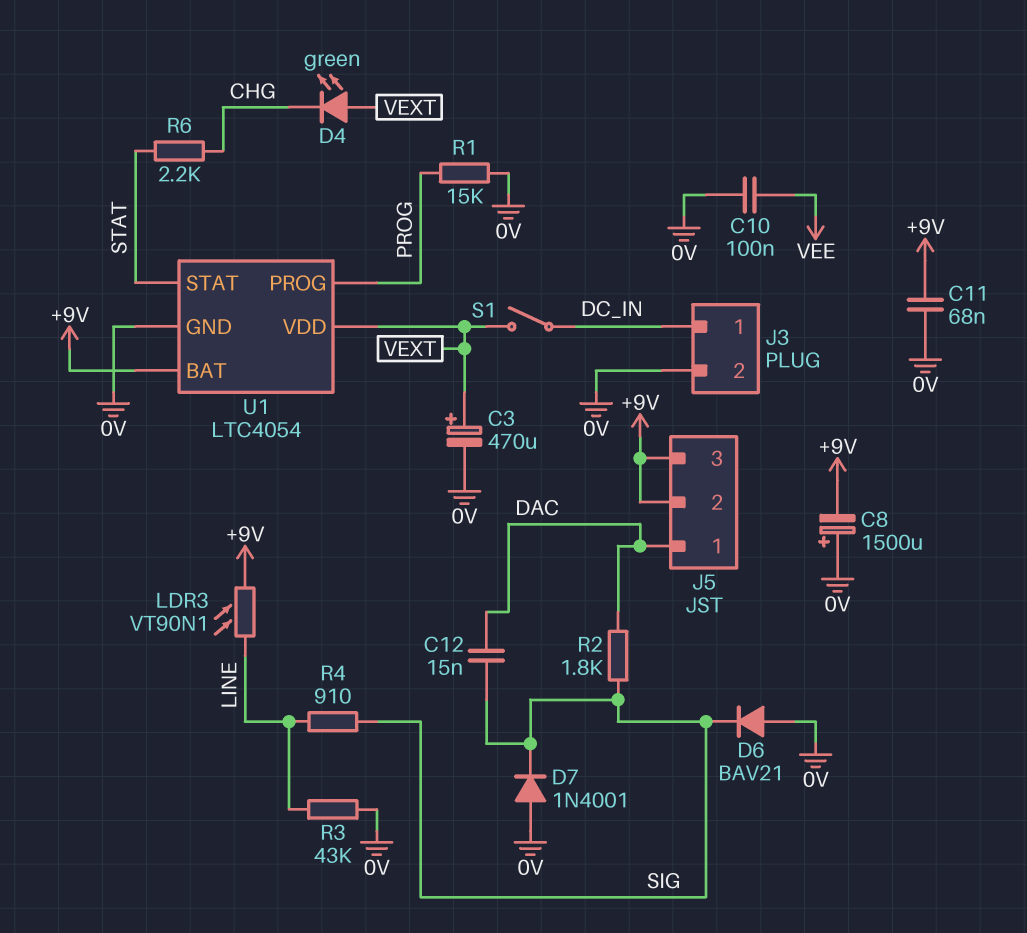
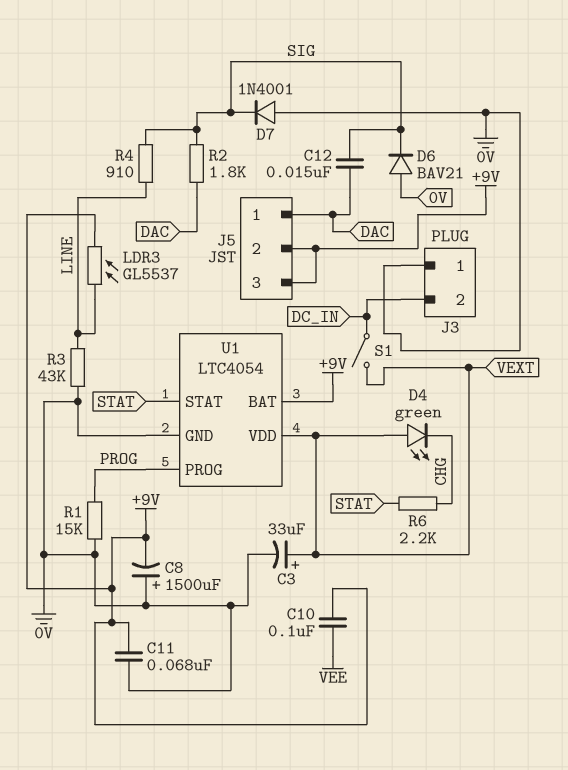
C3: 470uF (plus VEXT, minus 0V) -> 33uF (plus VEXT, minus 0V)
C10: 100nF (0V, VEE) -> 100nF (+9V, VEE)
J3 pin 1: DC_IN -> 0V
J3 pin 2: 0V -> DC_IN
LDR3: VT90N1 (+9V, LINE) -> GL5537 (+9V, LINE)

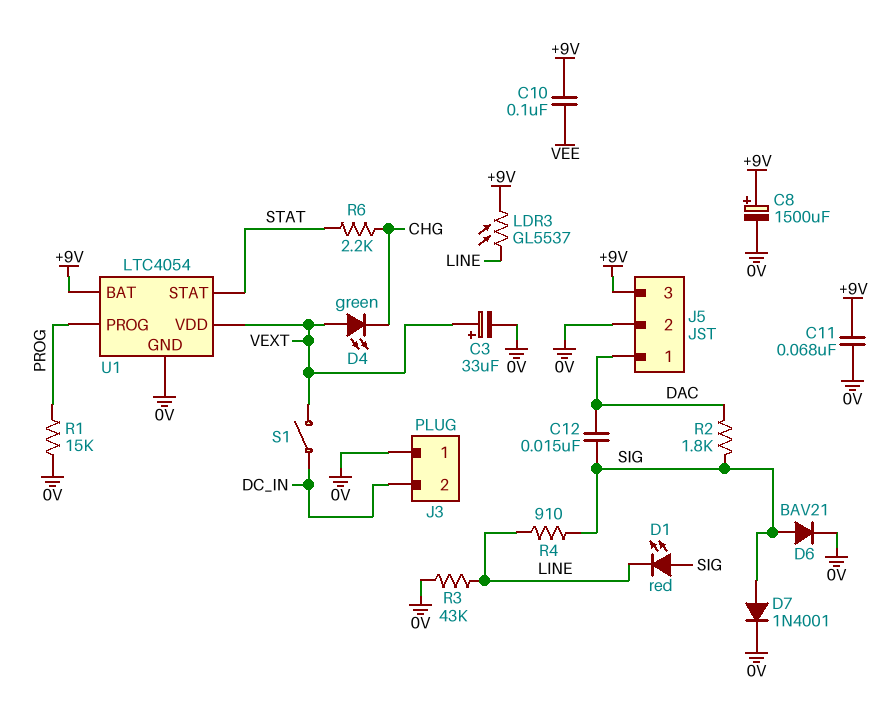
C8: 1500uF (plus 0V, minus +9V) -> 1500uF (plus +9V, minus 0V)
D1: none -> LED red (A SIG, K LINE)
D6: diode BAV21 (A 0V, K SIG) -> diode BAV21 (A SIG, K 0V)
D7: diode 1N4001 (A 0V, K SIG) -> diode 1N4001 (A SIG, K 0V)
J5 pin 2: +9V -> 0V

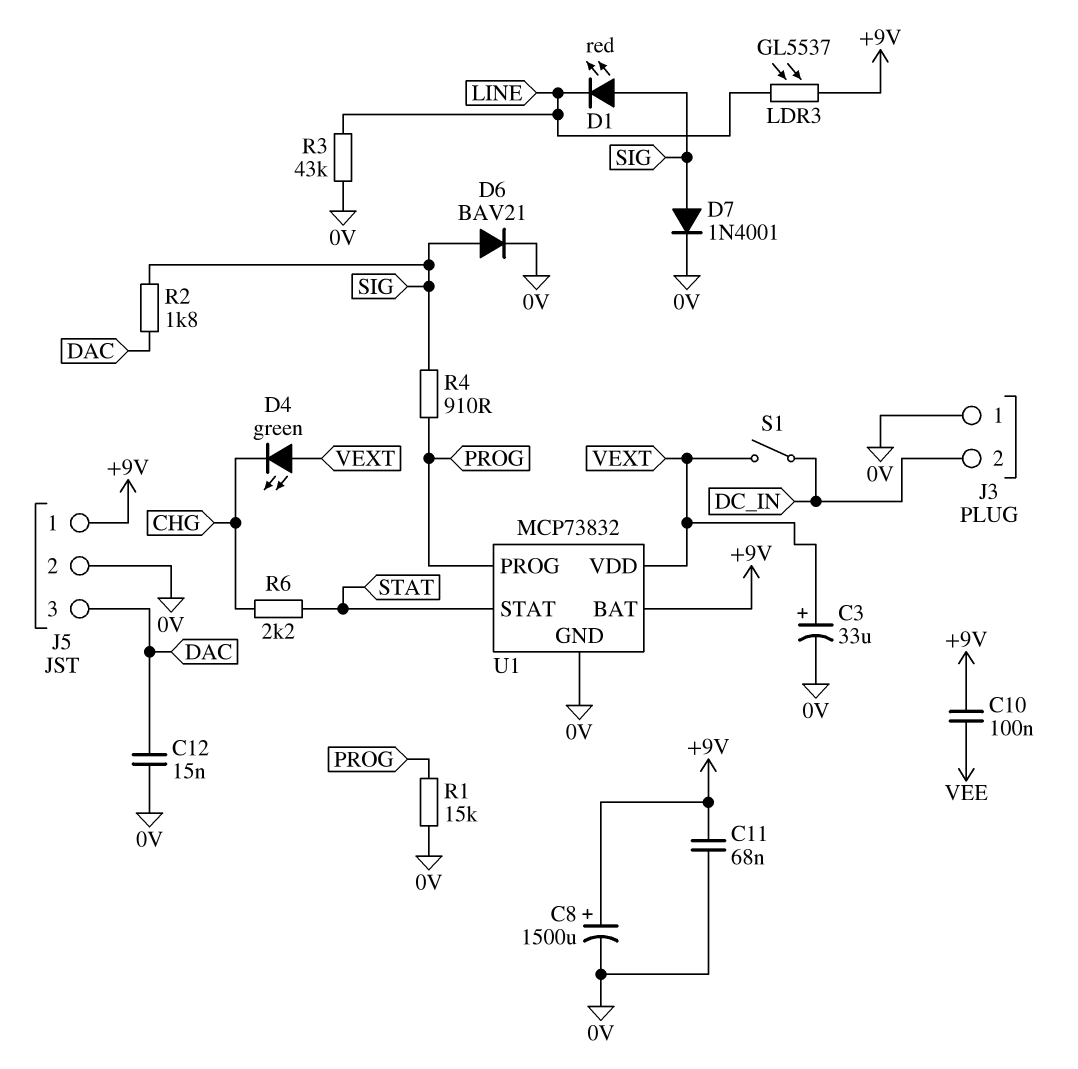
C12: 15nF (DAC, SIG) -> 15nF (0V, DAC)
J5 pin 1: DAC -> +9V
J5 pin 3: +9V -> DAC
R4: 910 (LINE, SIG) -> 910 (PROG, SIG)
U1: LTC4054 -> MCP73832

